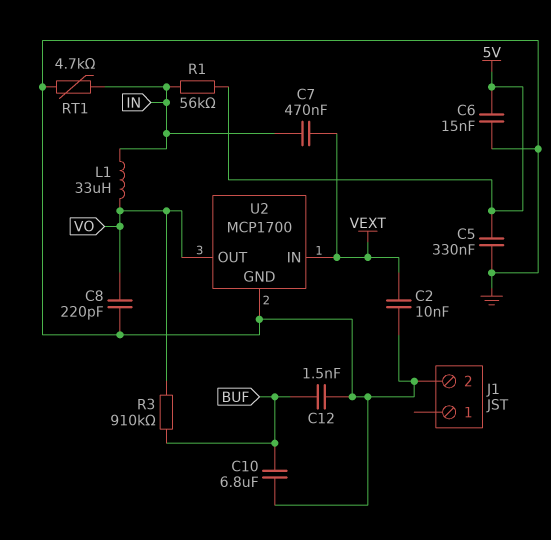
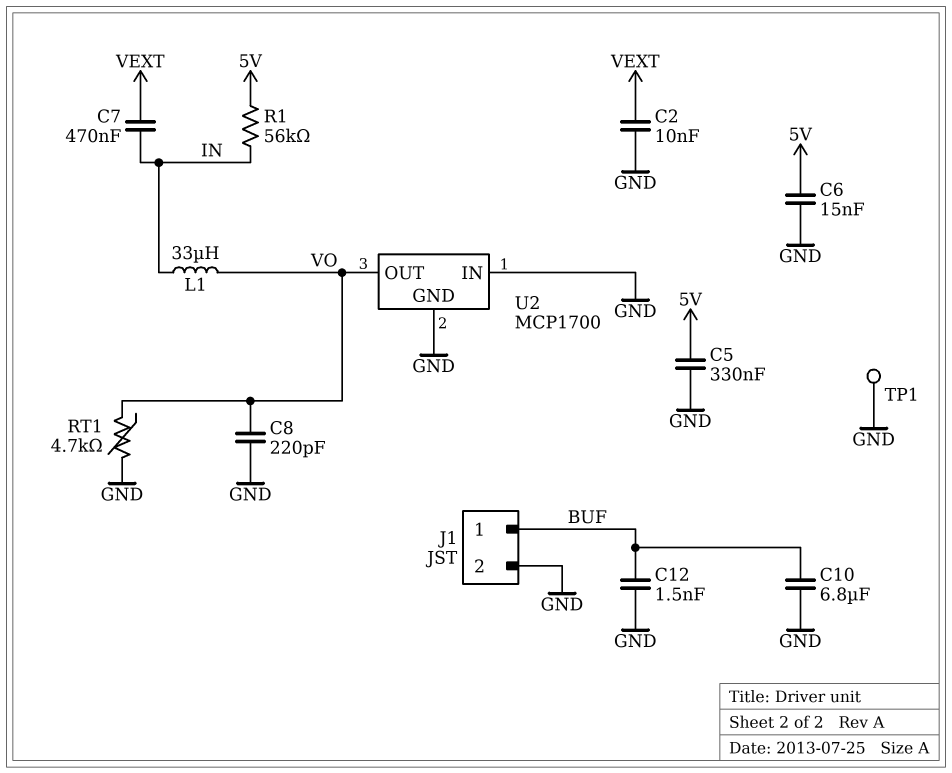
J1 pin 1: none -> BUF
R3: 910k (BUF, VO) -> none
RT1: 4.7k (GND, IN) -> 4.7k (GND, VO)
TP1: none -> test point (GND)
U2 pin IN: VEXT -> GND

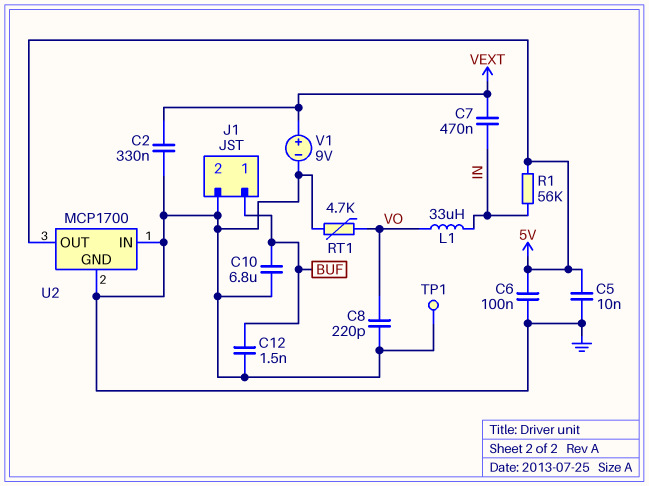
C2: 10nF (GND, VEXT) -> 330nF (GND, VEXT)
C5: 330nF (5V, GND) -> 10nF (5V, GND)
C6: 15nF (5V, GND) -> 100nF (5V, GND)
U2 pin OUT: VO -> 5V
V1: none -> 9V (plus VEXT, minus GND)

